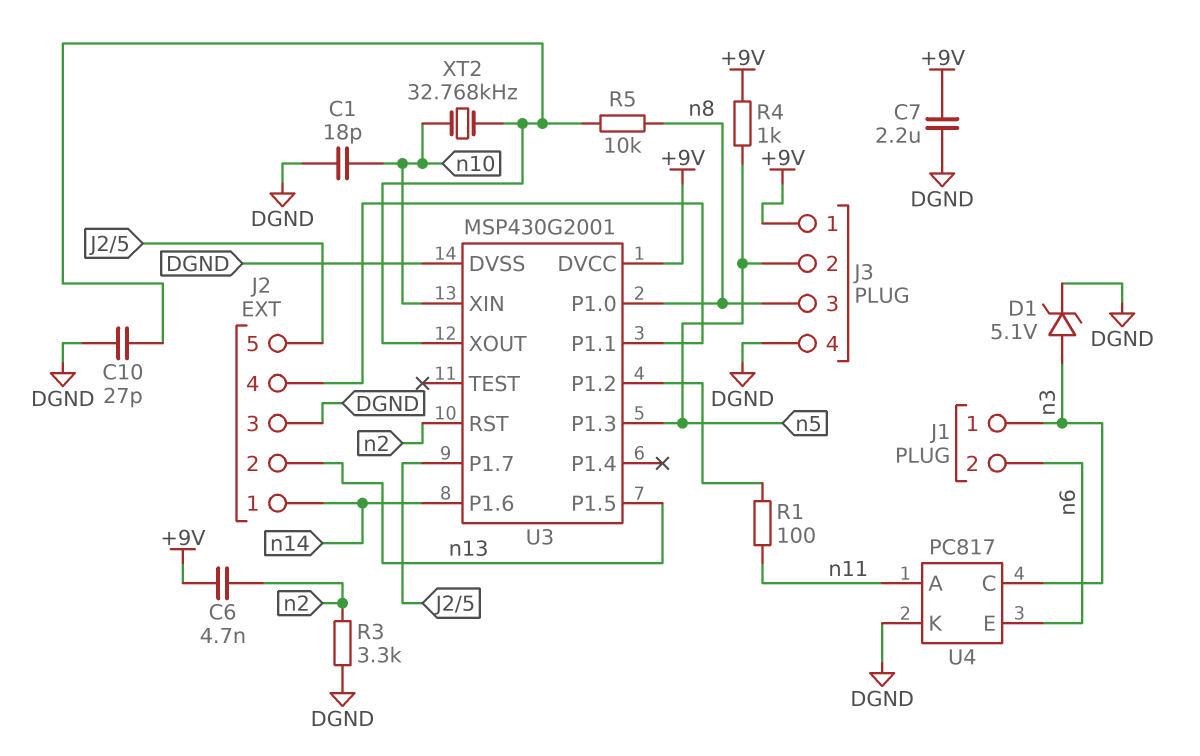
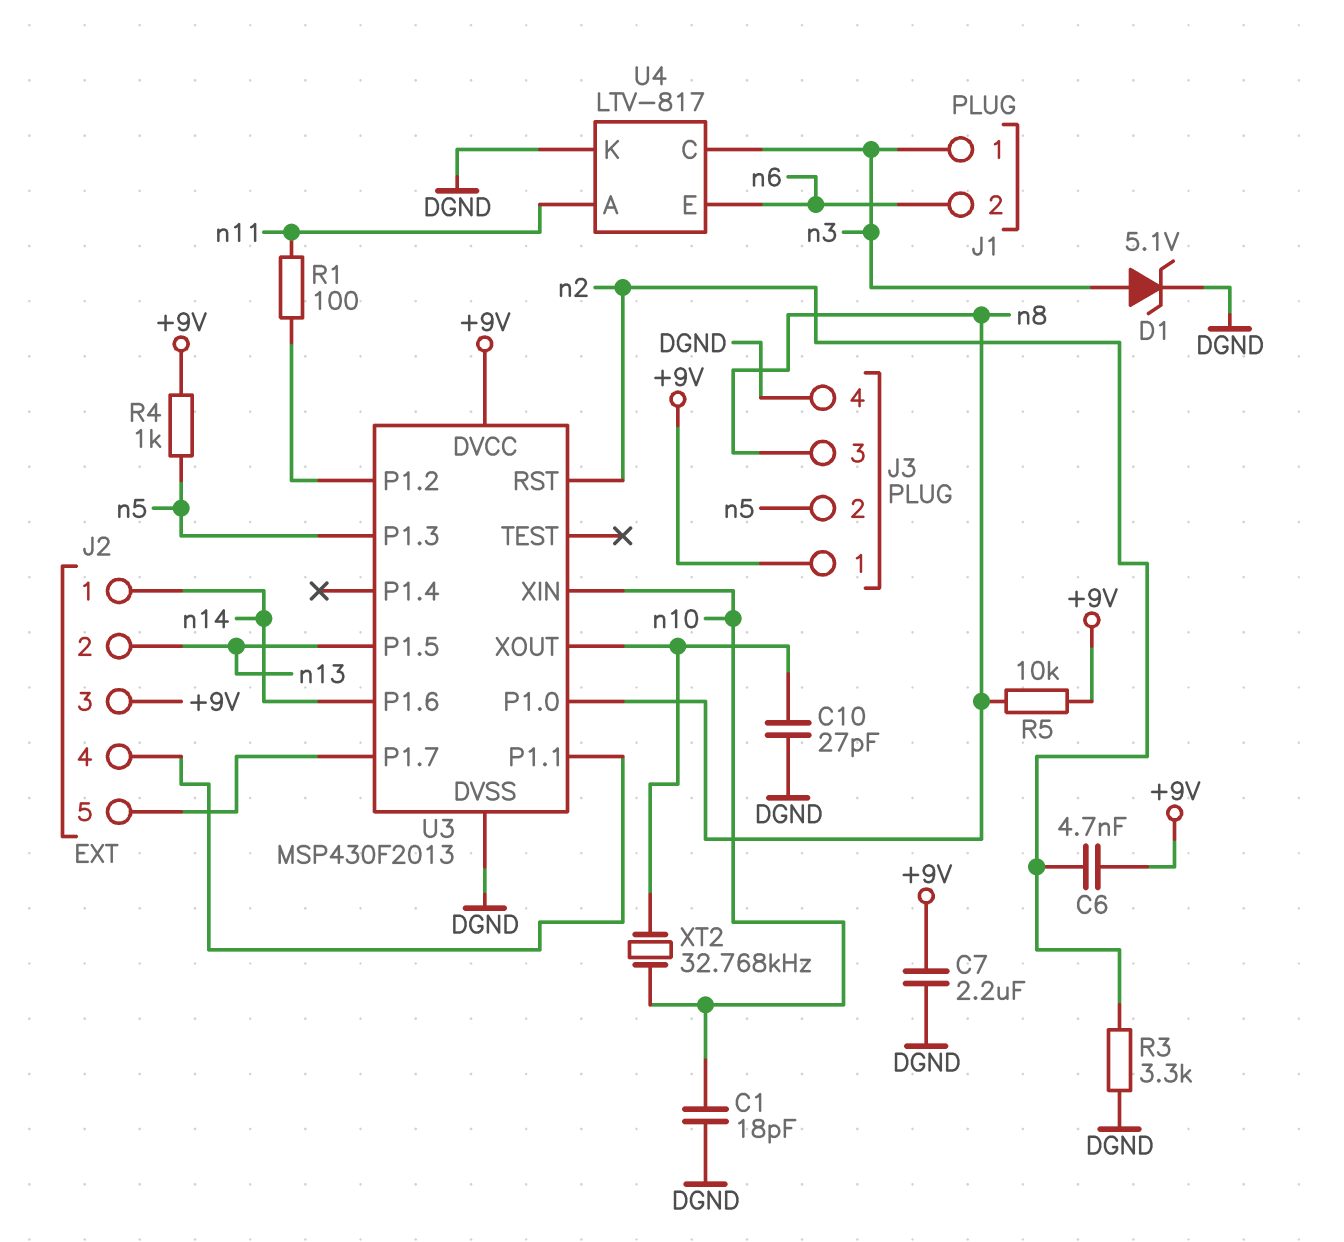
J2 pin 3: DGND -> +9V
R5: 10k (U3/XOUT, n8) -> 10k (+9V, n8)
U3: MSP430G2001 -> MSP430F2013
U4: PC817 -> LTV-817

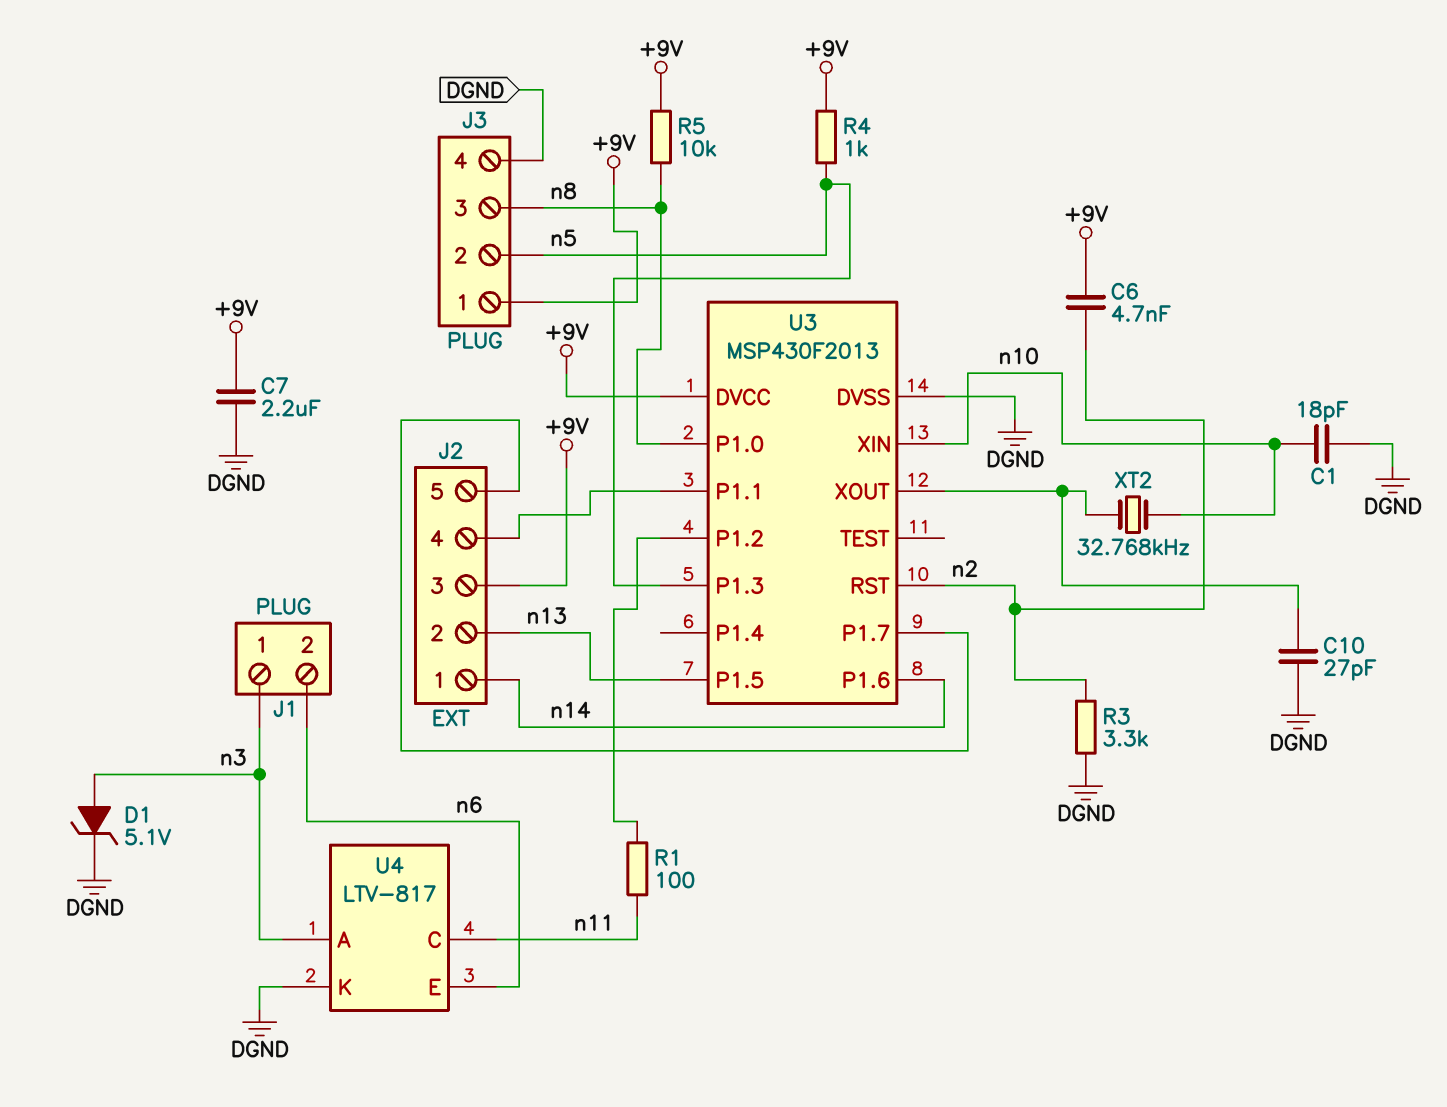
U4 pin A: n11 -> n3
U4 pin C: n3 -> n11

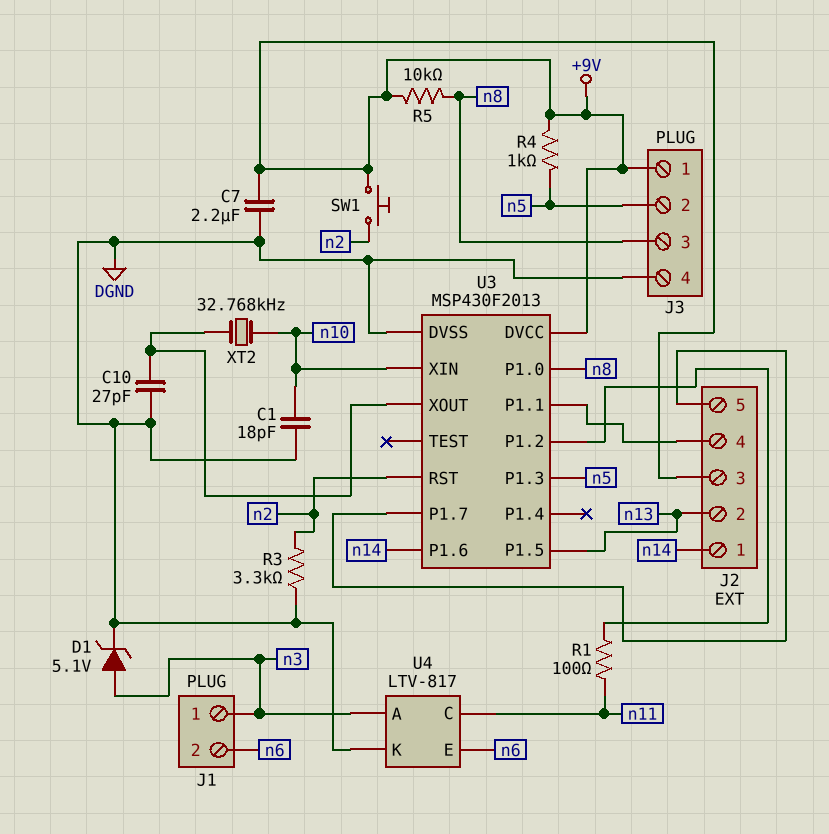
C6: 4.7nF (+9V, n2) -> none
SW1: none -> button (+9V, n2)

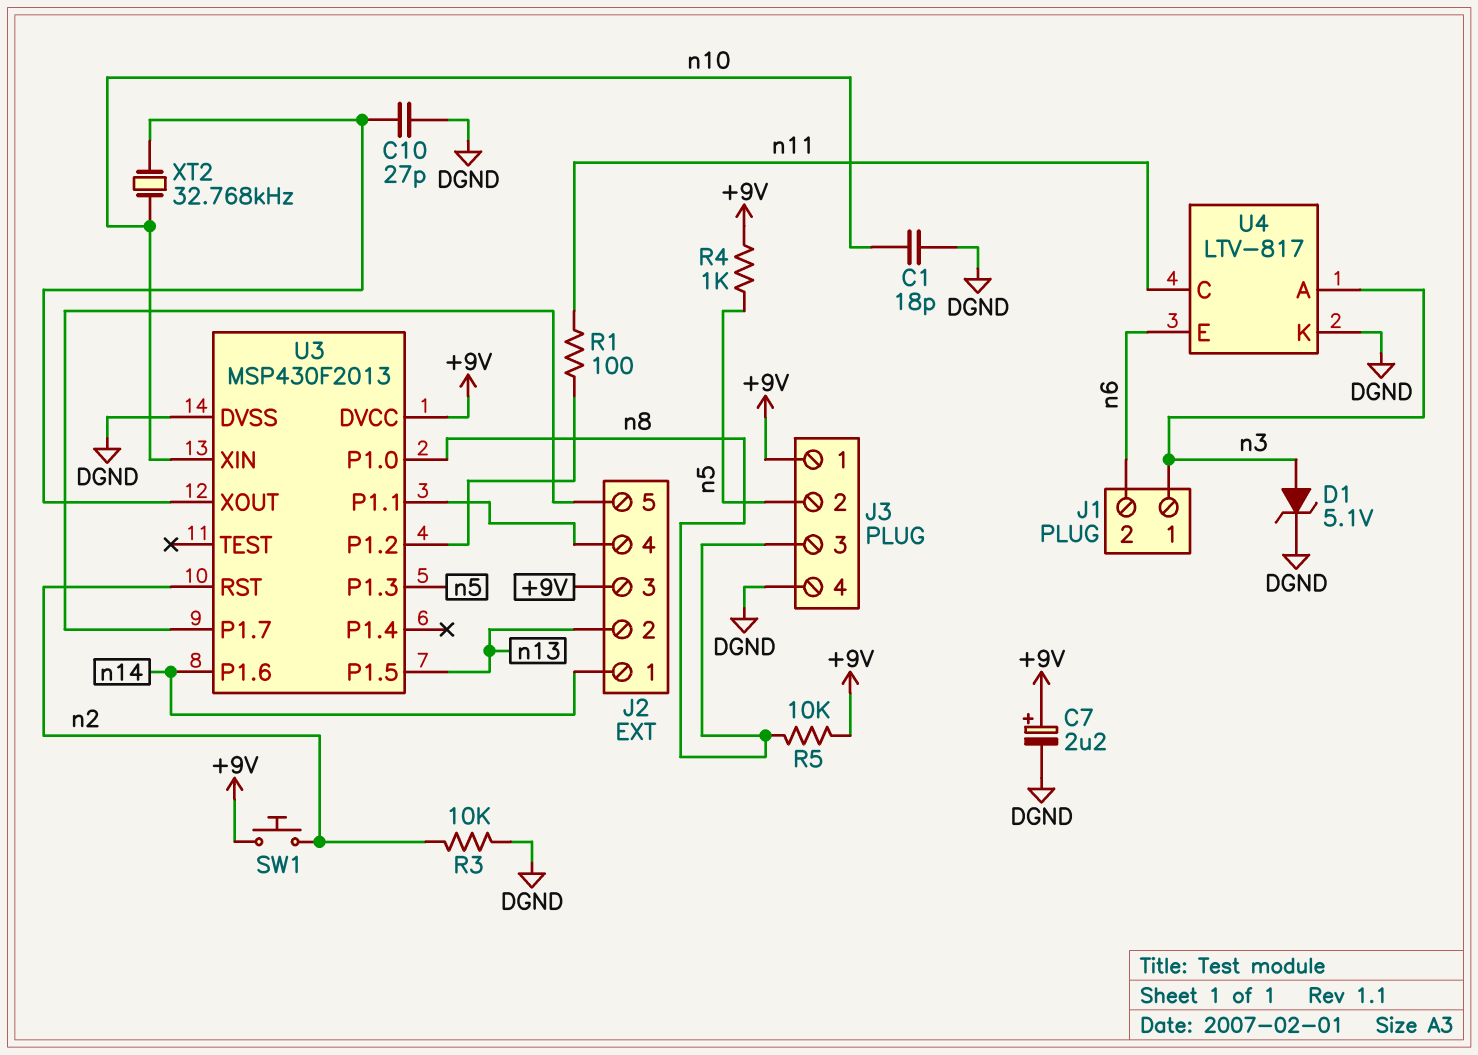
C7: 2.2uF (+9V, DGND) -> 2.2uF (plus +9V, minus DGND)
R3: 3.3k (DGND, n2) -> 10k (DGND, n2)

